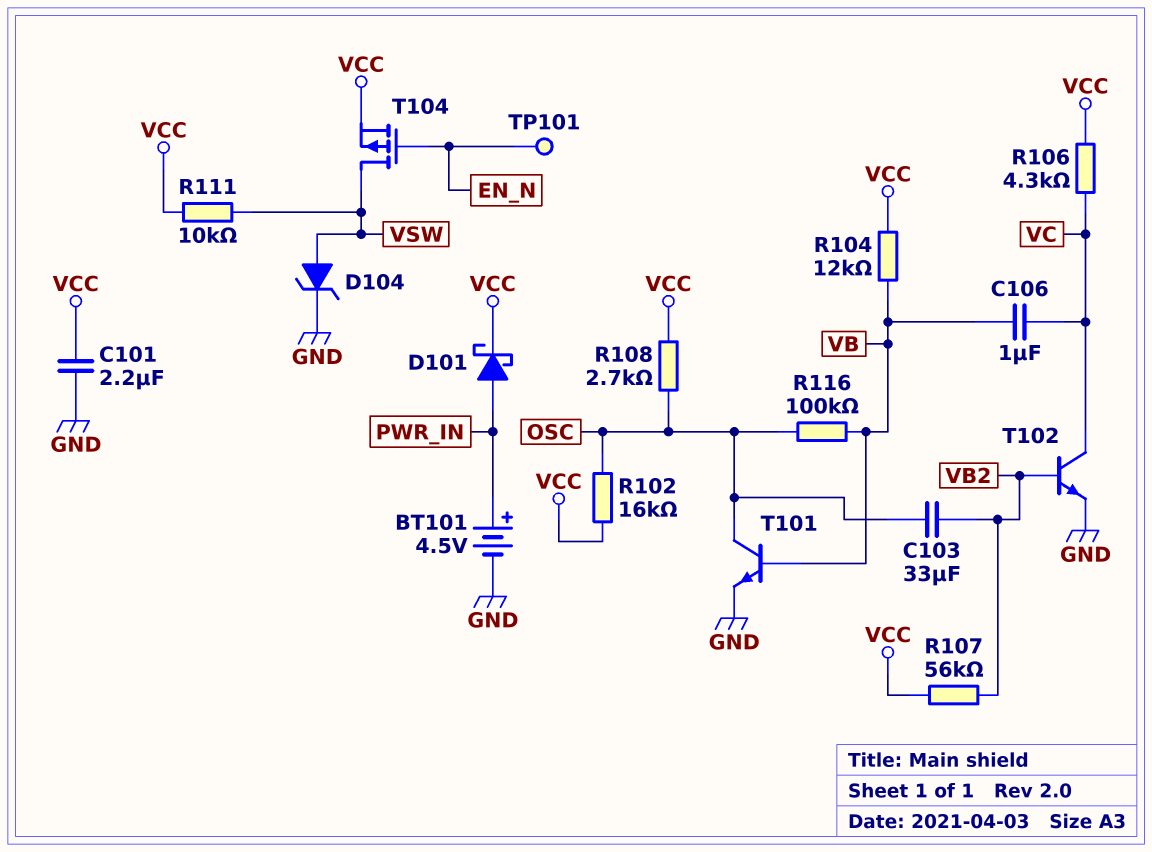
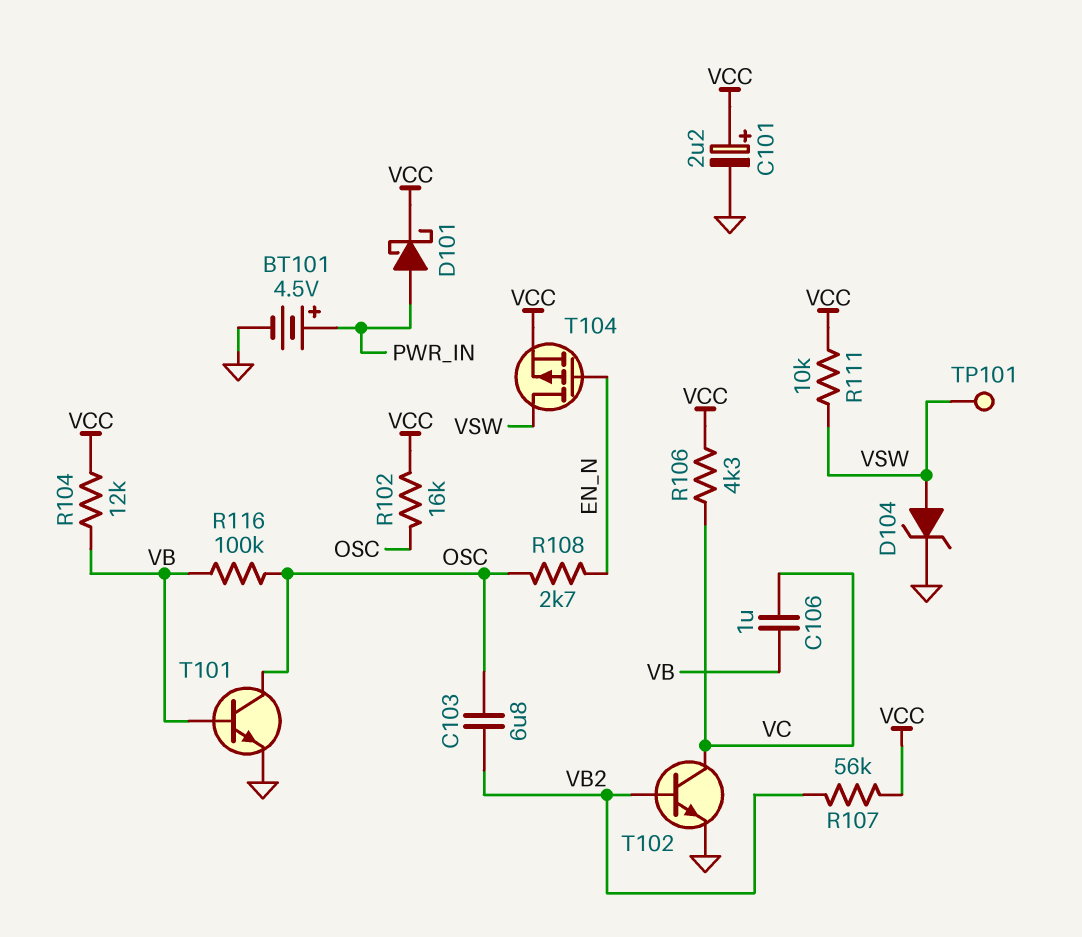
C101: 2.2uF (GND, VCC) -> 2.2uF (plus VCC, minus GND)
C103: 33uF (OSC, VB2) -> 6.8uF (OSC, VB2)
R108: 2.7k (OSC, VCC) -> 2.7k (EN_N, OSC)
TP101: test point (EN_N) -> test point (VSW)

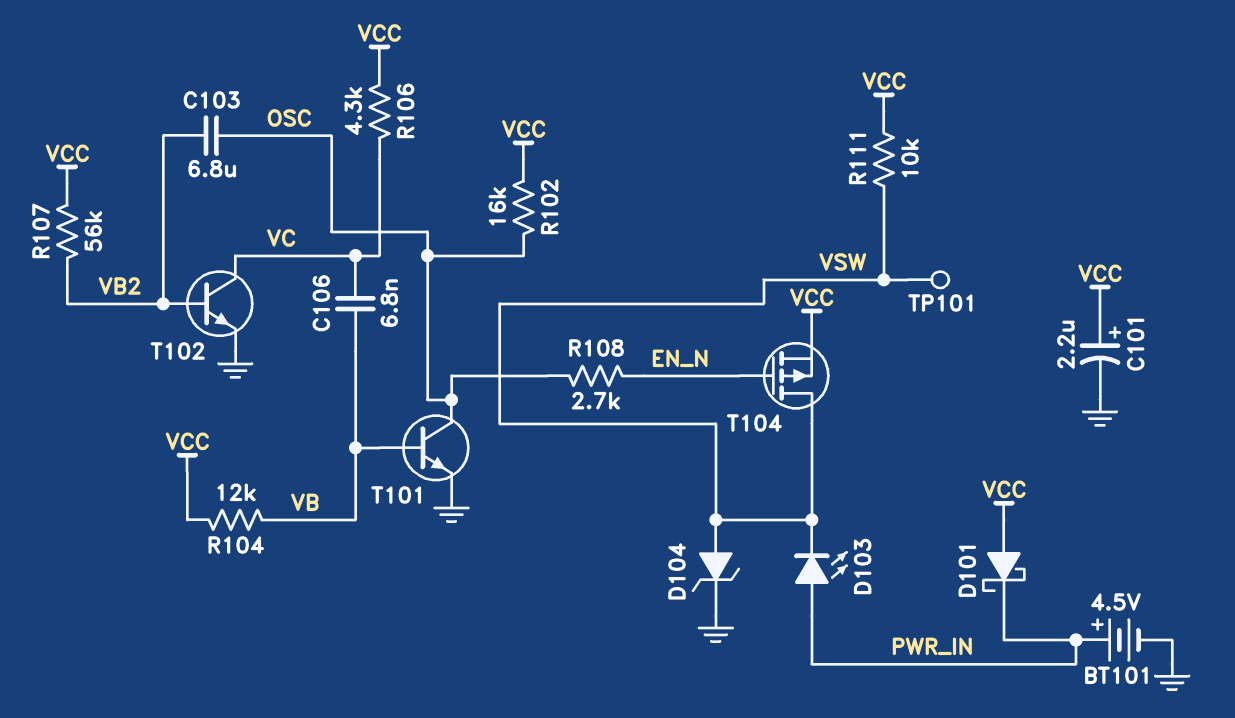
C106: 1uF (VB, VC) -> 6.8nF (VB, VC)
D101: schottky (A PWR_IN, K VCC) -> schottky (A VCC, K PWR_IN)
D103: none -> LED (A PWR_IN, K VSW)
R116: 100k (OSC, VB) -> none

